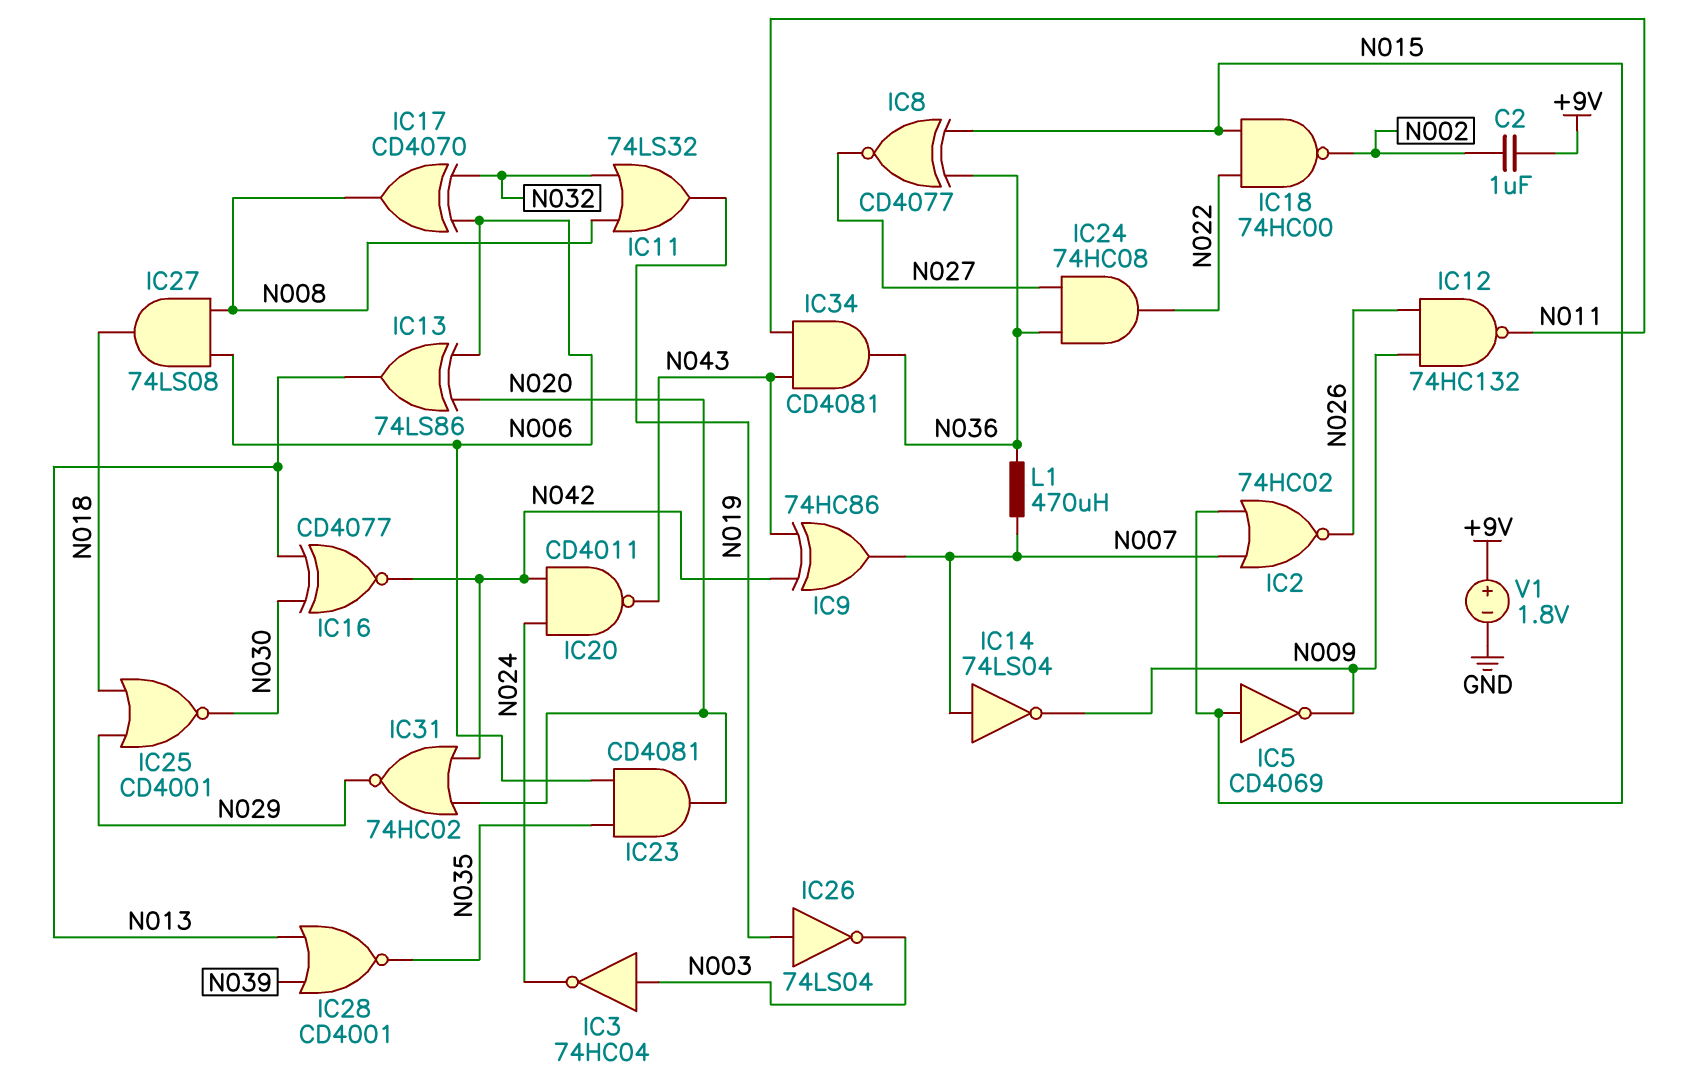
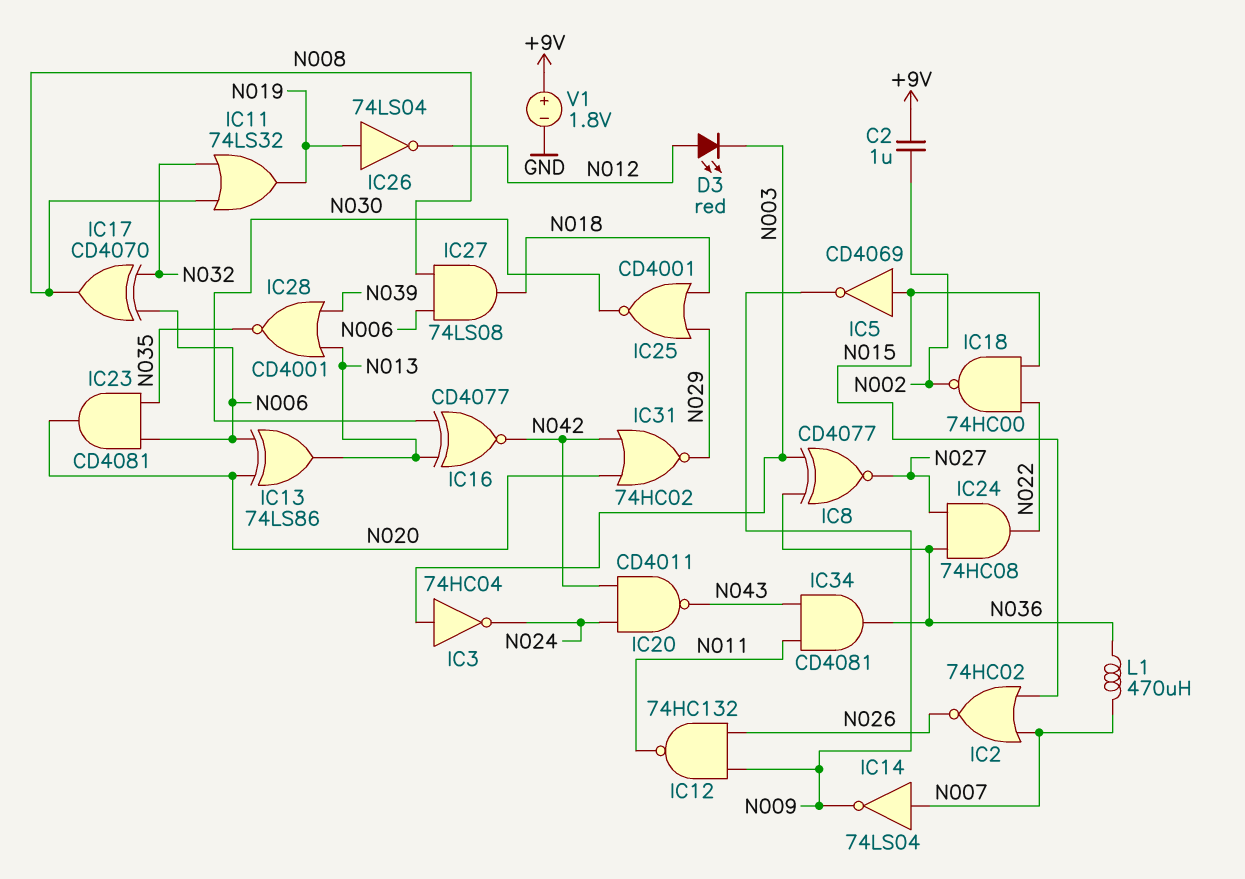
D3: none -> LED red (A N012, K N003)
IC8: XNOR CD4077 (in N015, in N036, out N027) -> XNOR CD4077 (in N003, in N036, out N027)
IC9: XOR 74HC86 (in N042, in N043, out N007) -> none
IC26: NOT 74LS04 (in N019, out N003) -> NOT 74LS04 (in N019, out N012)

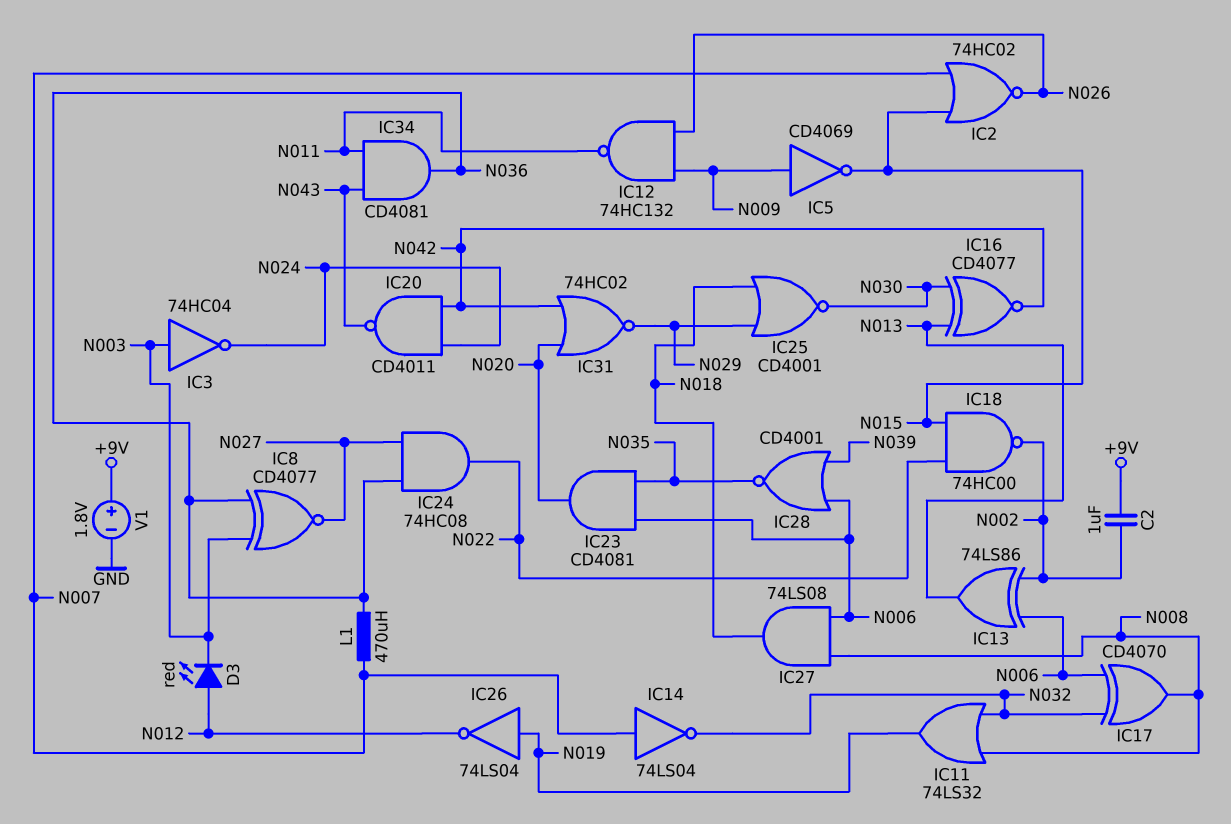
IC5: NOT CD4069 (in N015, out N009) -> NOT CD4069 (in N009, out N015)
IC13: XOR 74LS86 (in N006, in N020, out N013) -> XOR 74LS86 (in N002, in N006, out N013)
IC14: NOT 74LS04 (in N007, out N009) -> NOT 74LS04 (in N007, out N032)
IC28: NOR CD4001 (in N013, in N039, out N035) -> NOR CD4001 (in N006, in N039, out N035)

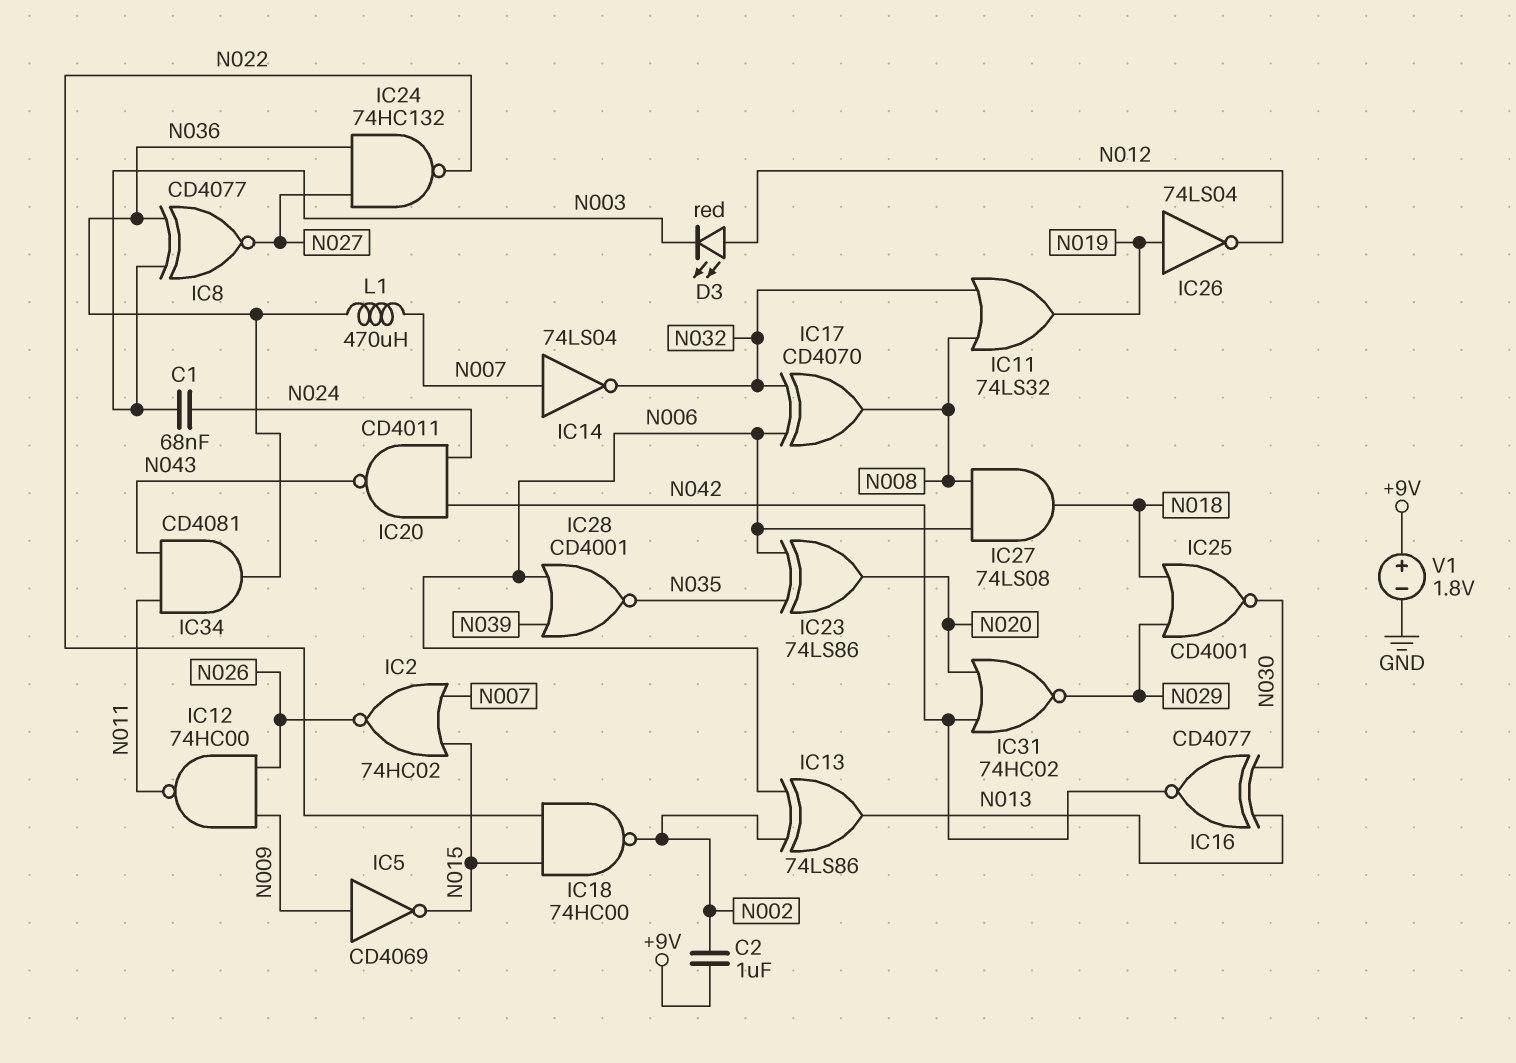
C1: none -> 68nF (N003, N024)
IC3: NOT 74HC04 (in N003, out N024) -> none
IC12: NAND 74HC132 (in N009, in N026, out N011) -> NAND 74HC00 (in N009, in N026, out N011)
IC23: AND CD4081 (in N006, in N035, out N020) -> XOR 74LS86 (in N006, in N035, out N020)
IC24: AND 74HC08 (in N027, in N036, out N022) -> NAND 74HC132 (in N027, in N036, out N022)

